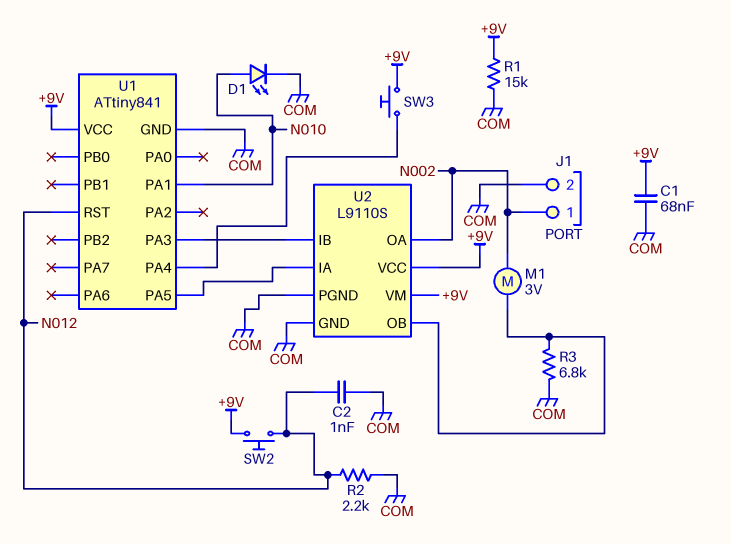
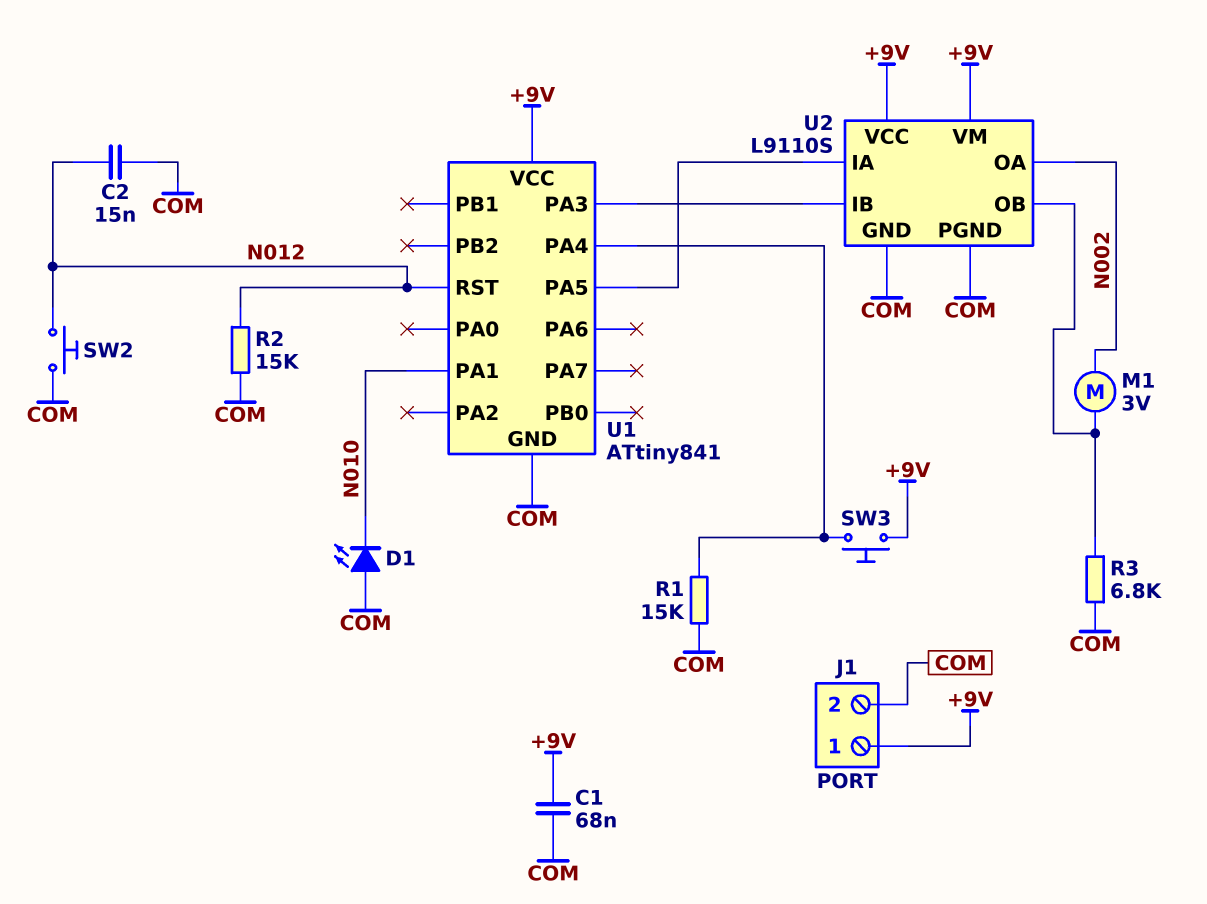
C2: 1nF (COM, N012) -> 15nF (COM, N012)
D1: LED (A N010, K COM) -> LED (A COM, K N010)
J1 pin 1: N002 -> +9V
R1: 15k (+9V, COM) -> 15k (COM, U1/PA4)
R2: 2.2k (COM, N012) -> 15k (COM, N012)
SW2: button (+9V, N012) -> button (COM, N012)

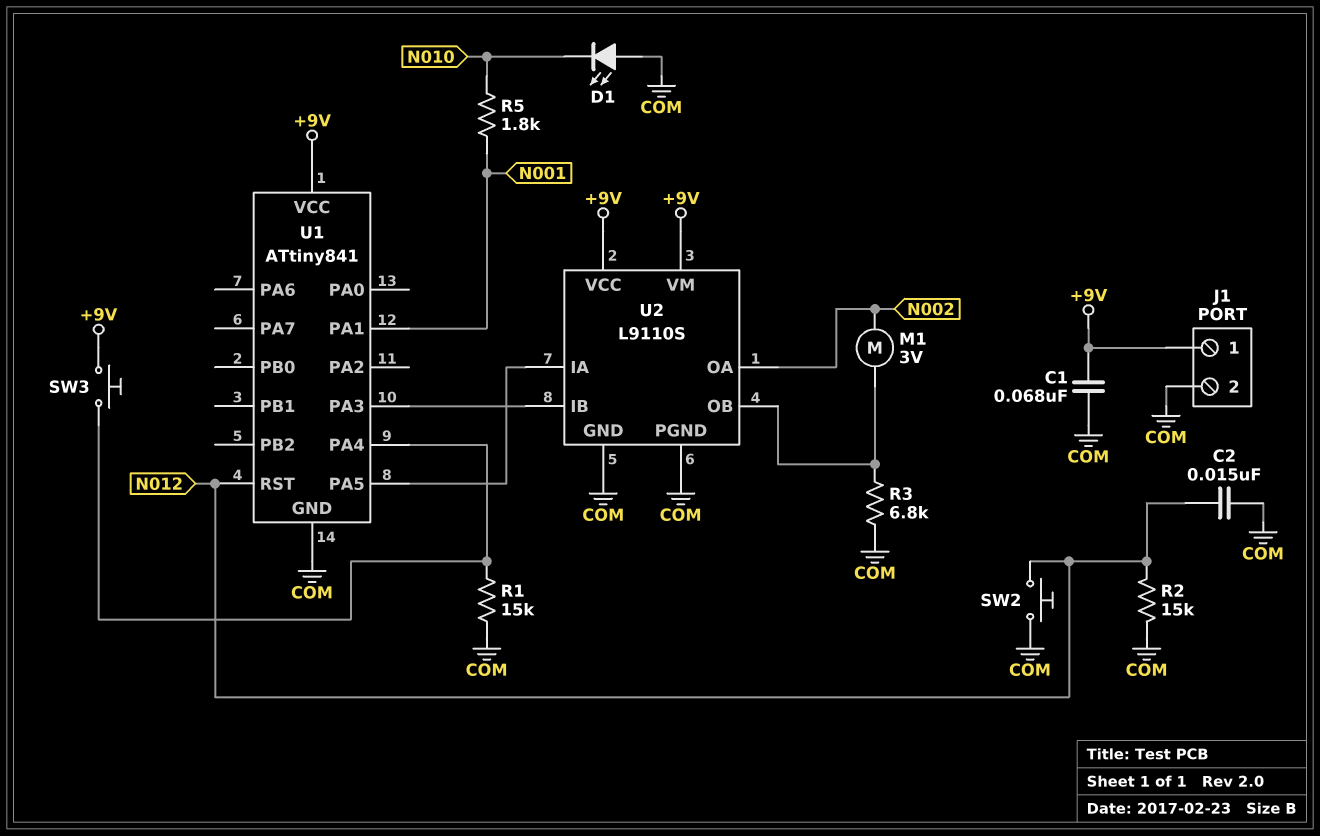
R5: none -> 1.8k (N001, N010)
U1 pin PA1: N010 -> N001

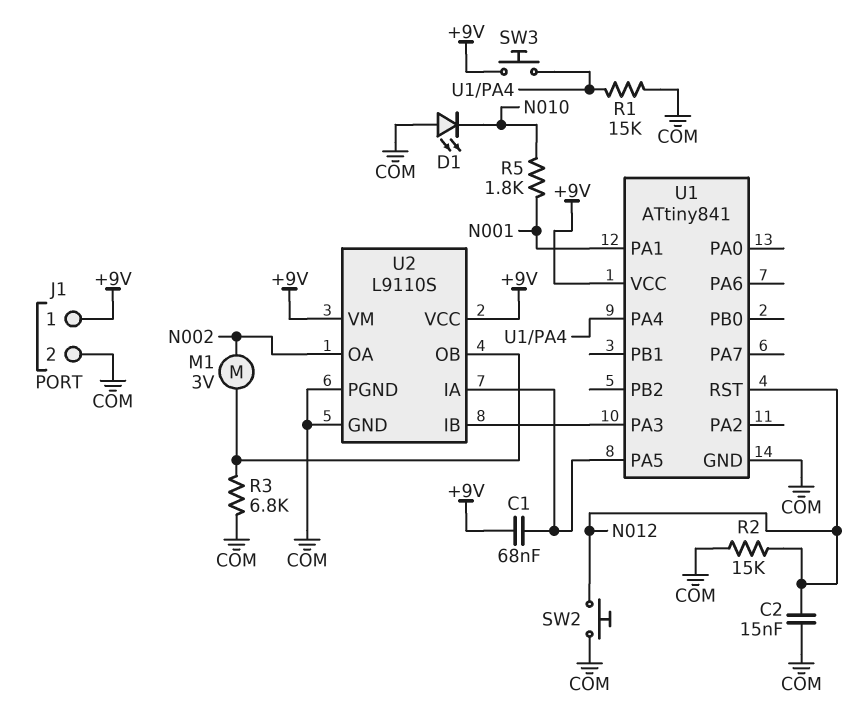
C1: 68nF (+9V, COM) -> 68nF (+9V, U1/PA5)

